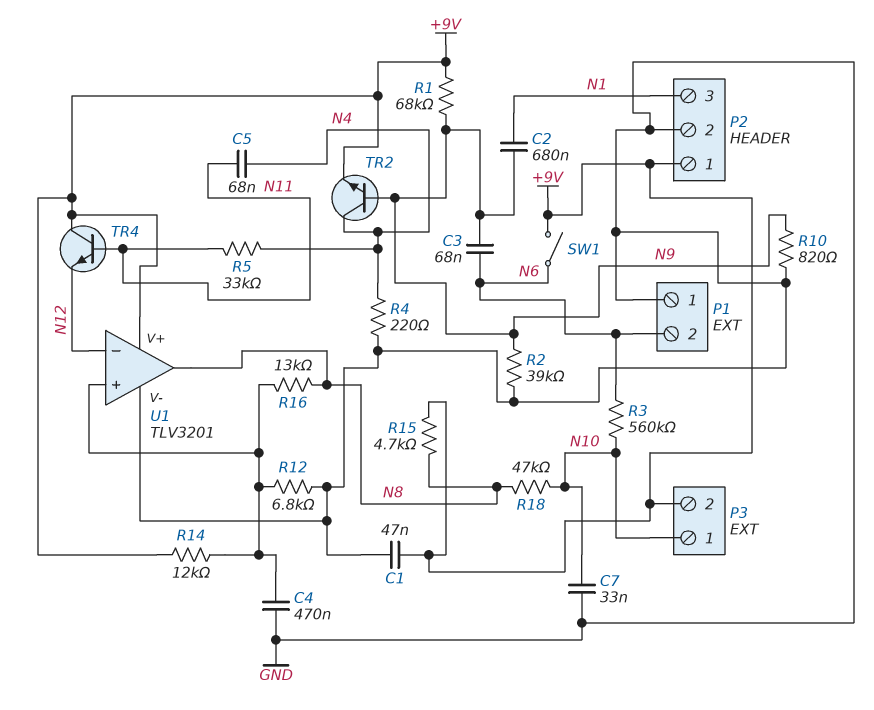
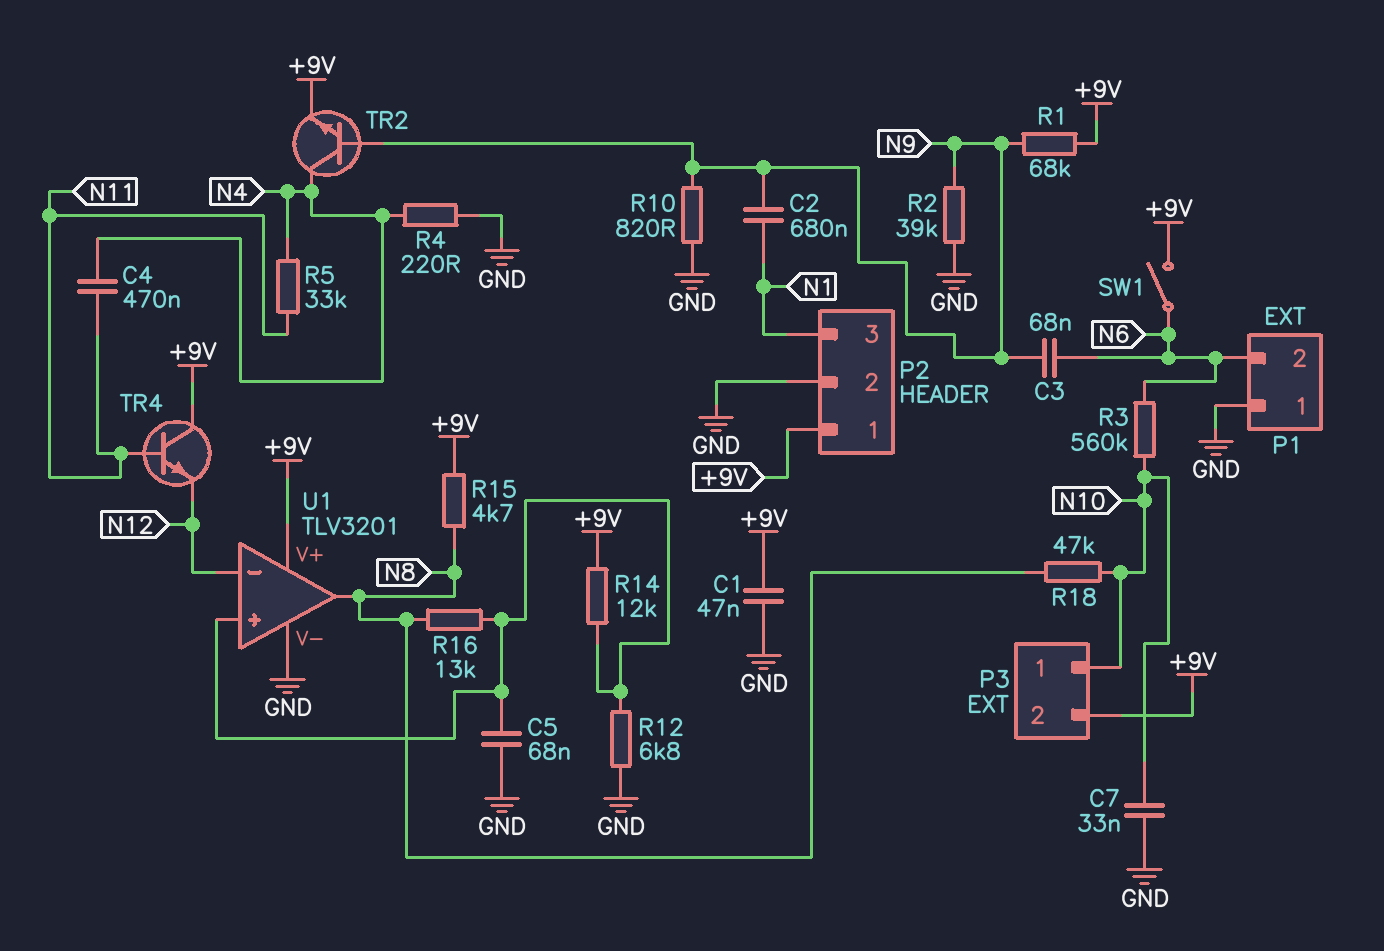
C4: 470nF (GND, U1/in+) -> 470nF (N4, N11)
C5: 68nF (N4, N11) -> 68nF (GND, U1/in+)

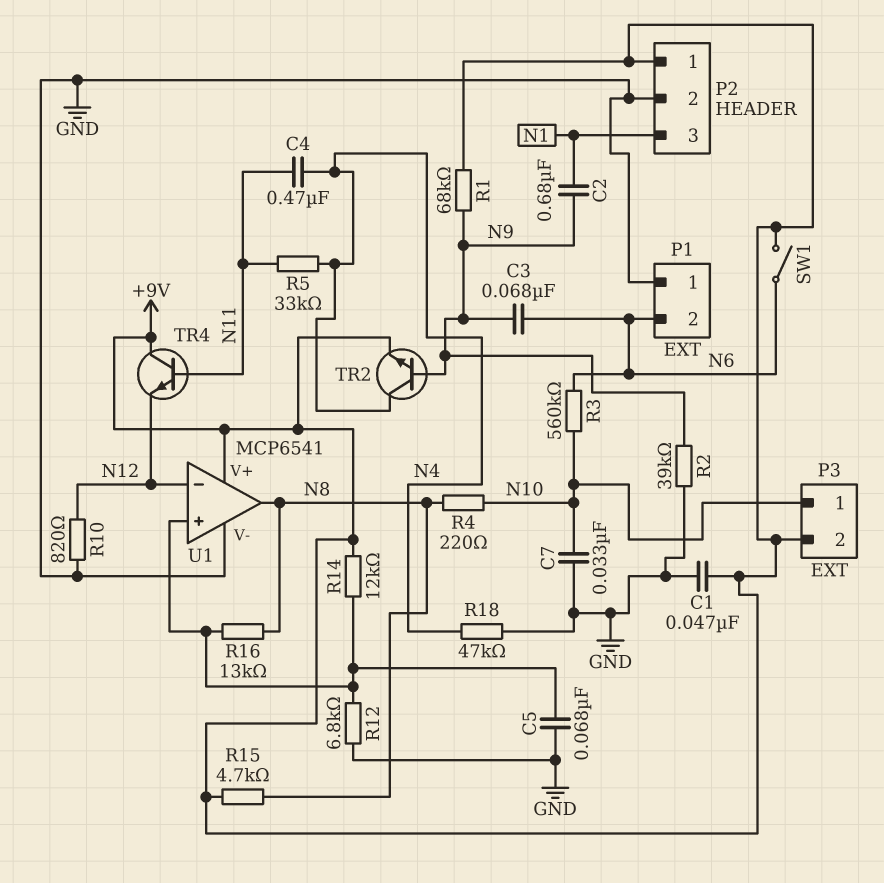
R4: 220 (GND, N4) -> 220 (N8, N10)
R10: 820 (GND, N9) -> 820 (GND, N12)
R18: 47k (N8, N10) -> 47k (GND, N4)
U1: TLV3201 -> MCP6541

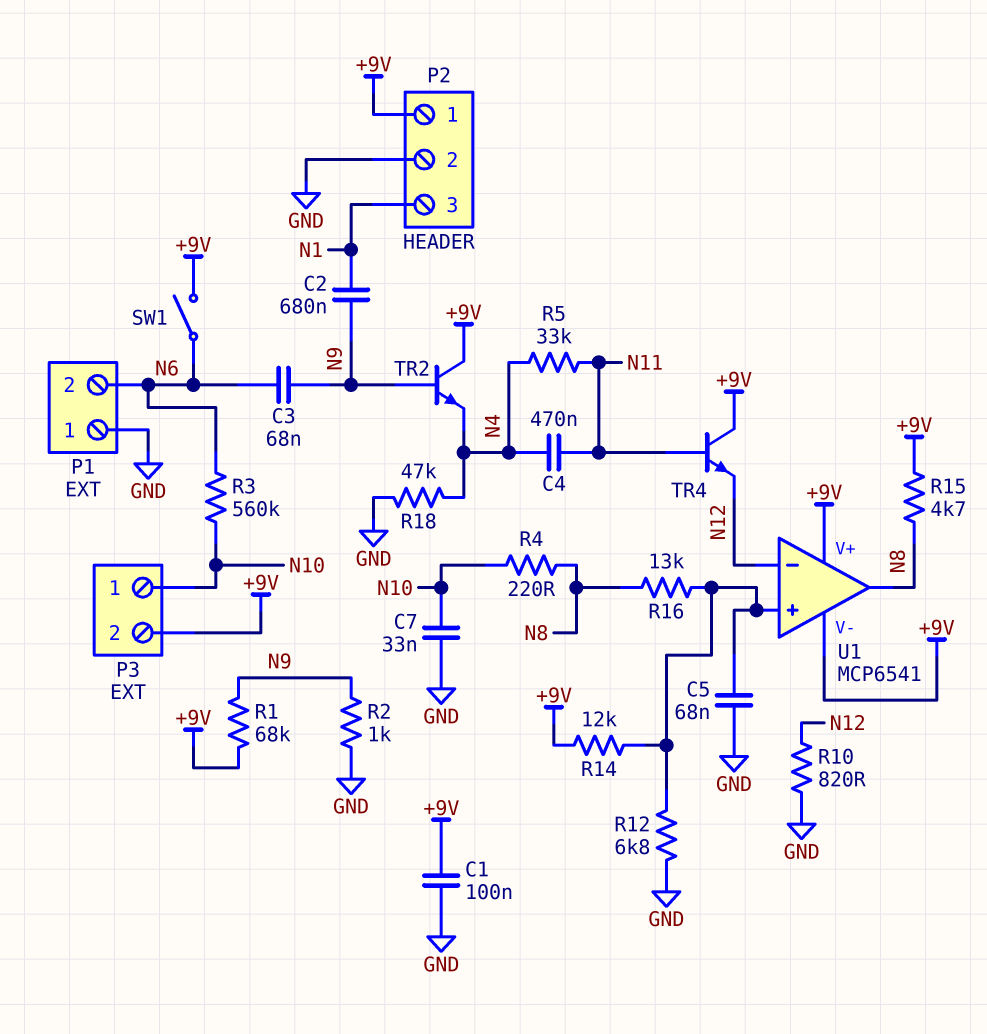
C1: 47nF (+9V, GND) -> 100nF (+9V, GND)
R2: 39k (GND, N9) -> 1k (GND, N9)
TR2: NPN (B N9, C N4, E +9V) -> NPN (B N9, C +9V, E N4)
U1 pin V-: GND -> +9V

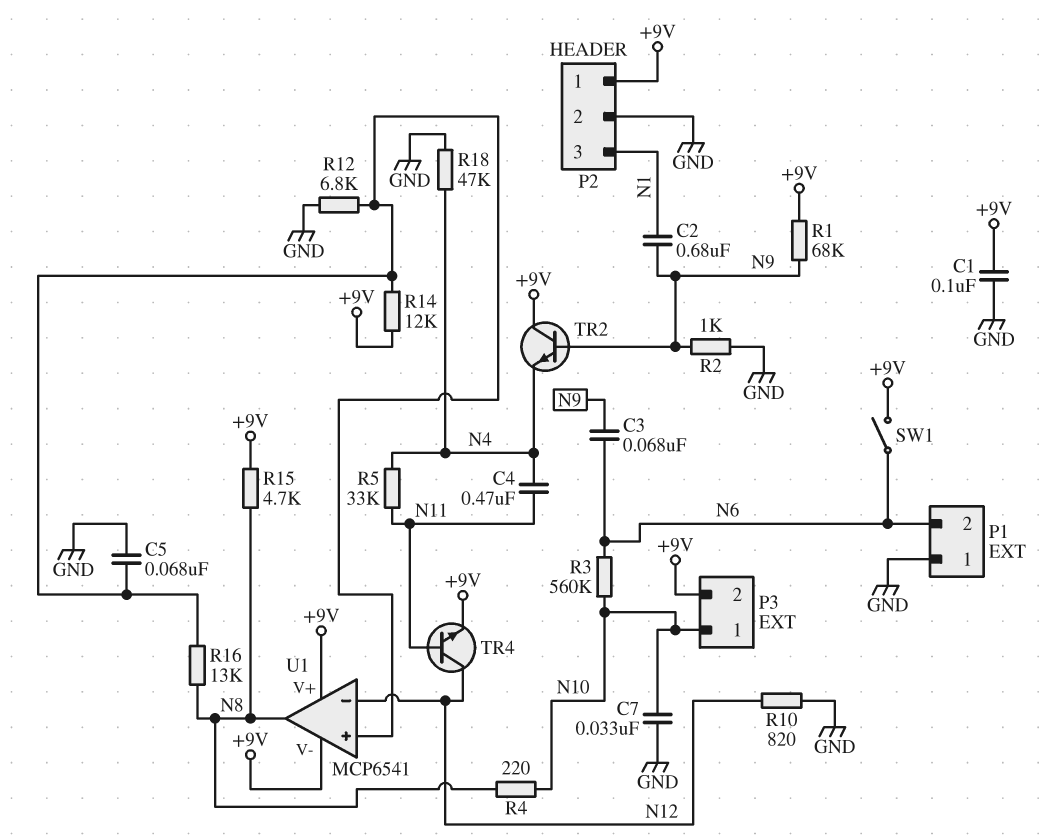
TR4: NPN (B N11, C +9V, E N12) -> NPN (B N11, C N12, E +9V)

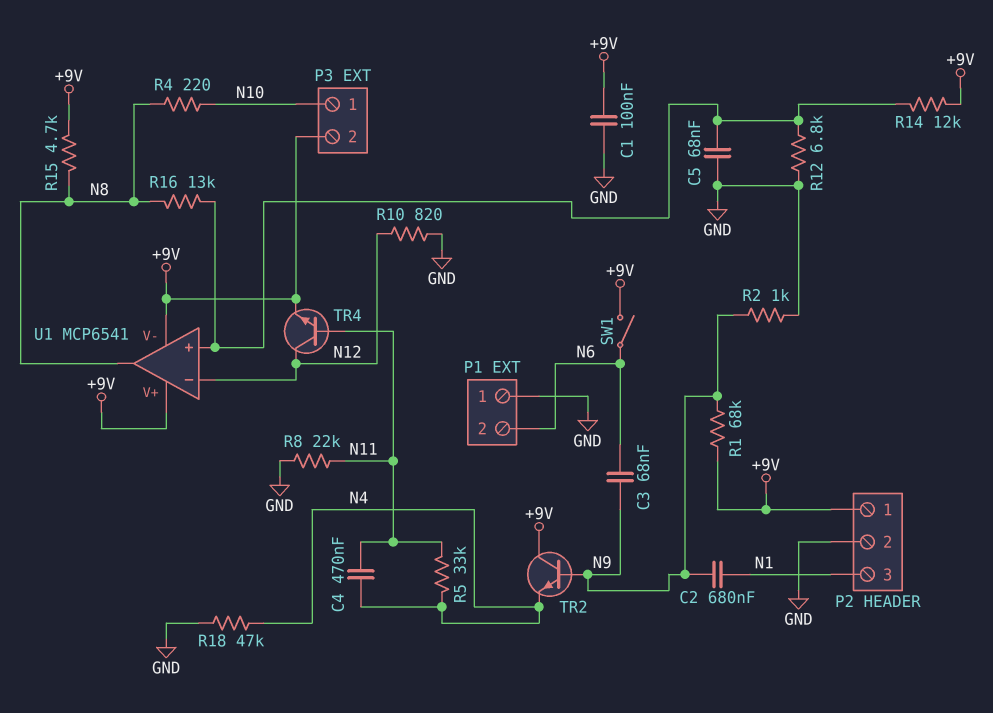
C7: 33nF (GND, N10) -> none
R3: 560k (N6, N10) -> none
R8: none -> 22k (GND, N11)

